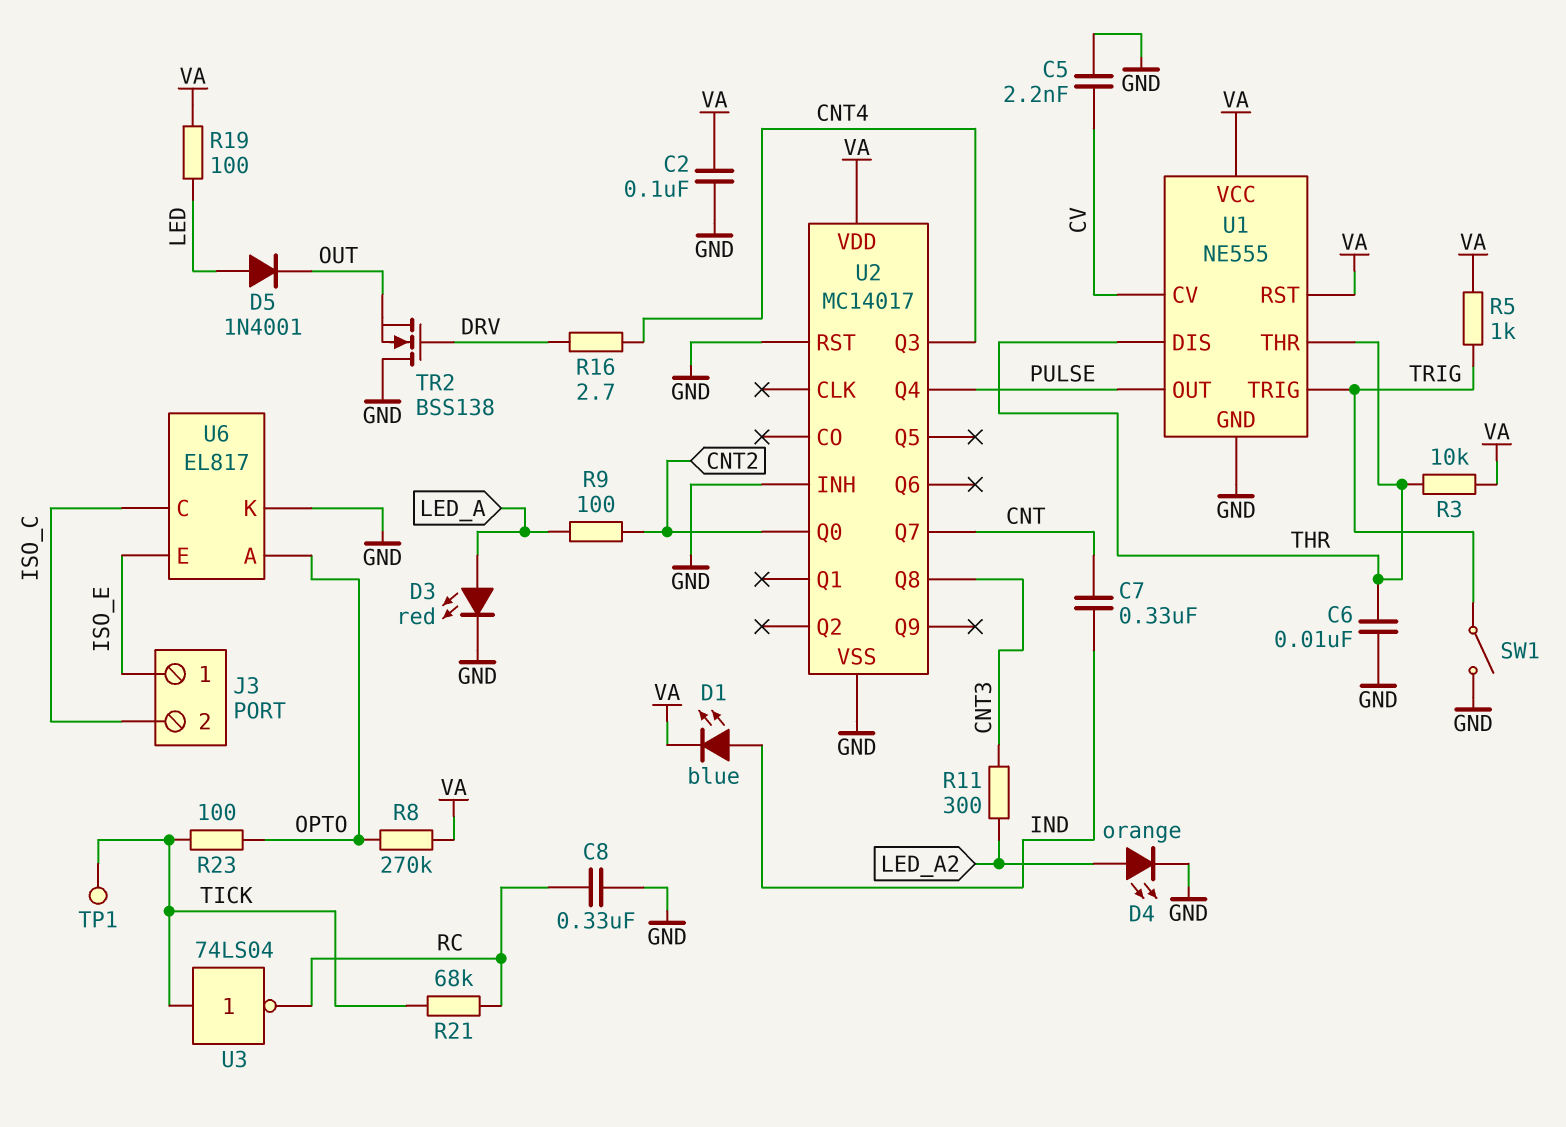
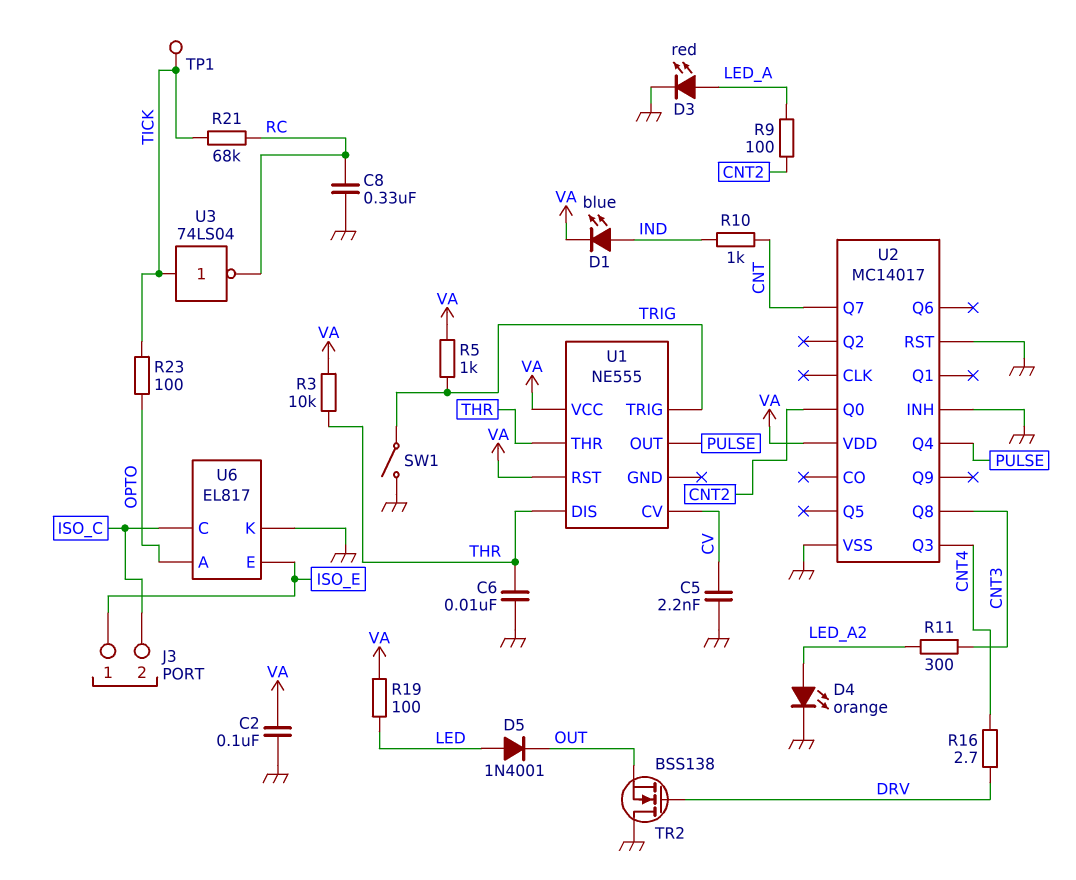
C7: 330nF (CNT, IND) -> none
R8: 270k (OPTO, VA) -> none
R10: none -> 1k (CNT, IND)
U1 pin GND: GND -> none

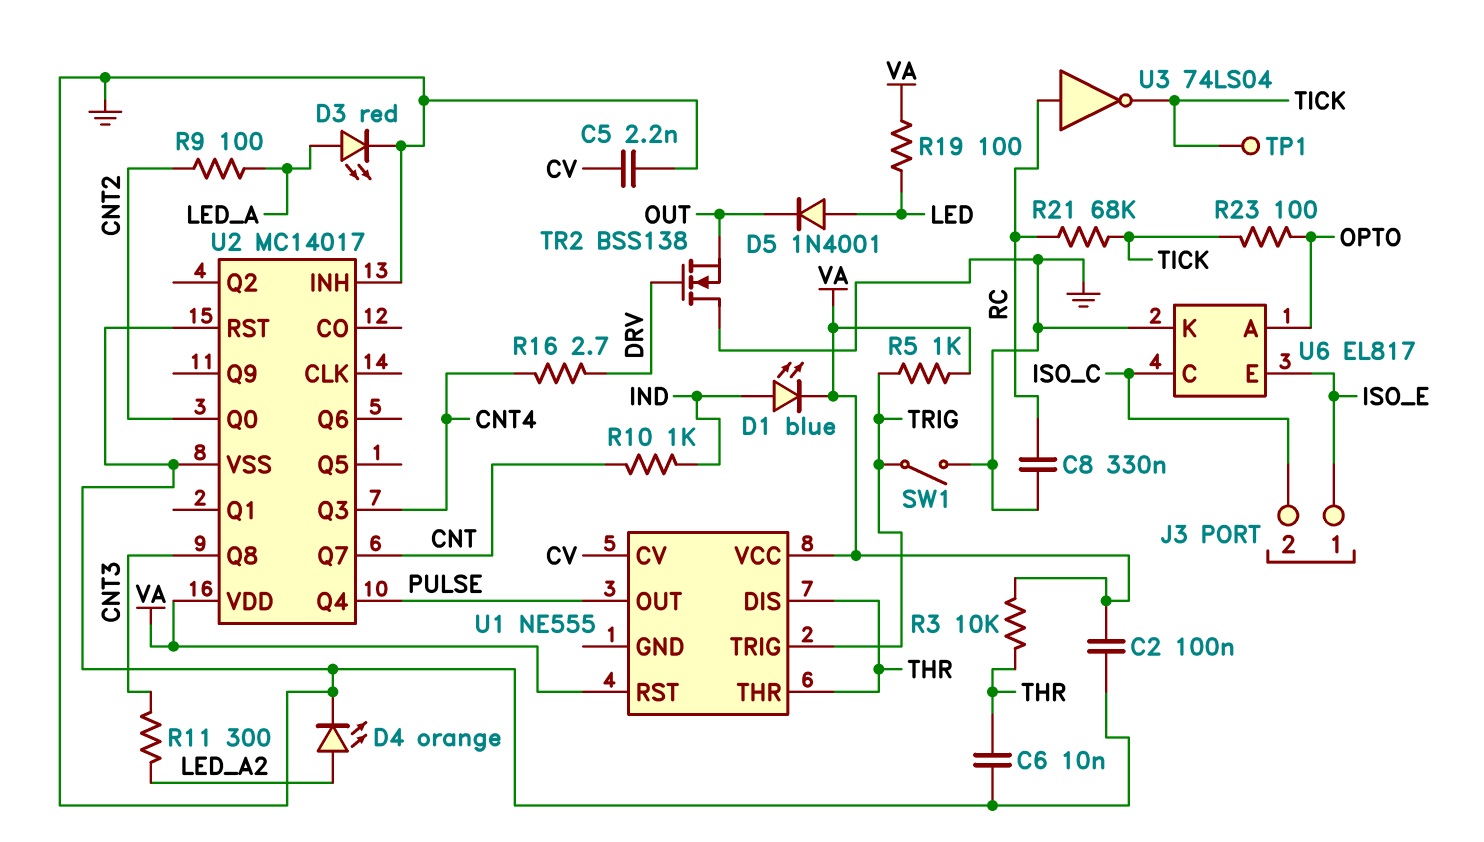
U3: NOT 74LS04 (in TICK, out RC) -> NOT 74LS04 (in RC, out TICK)

